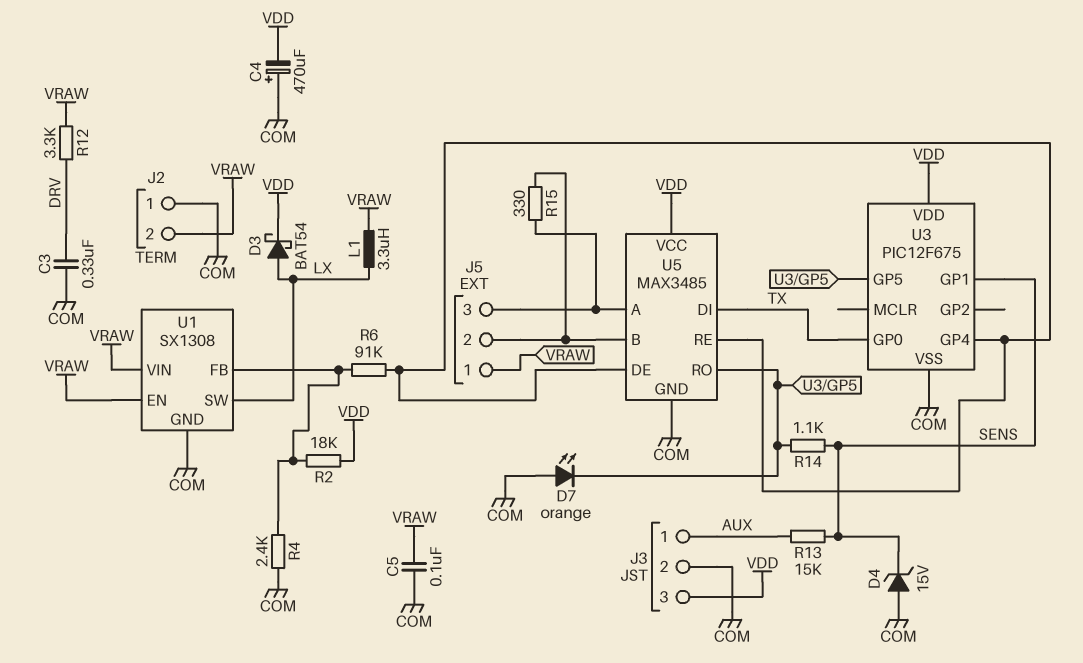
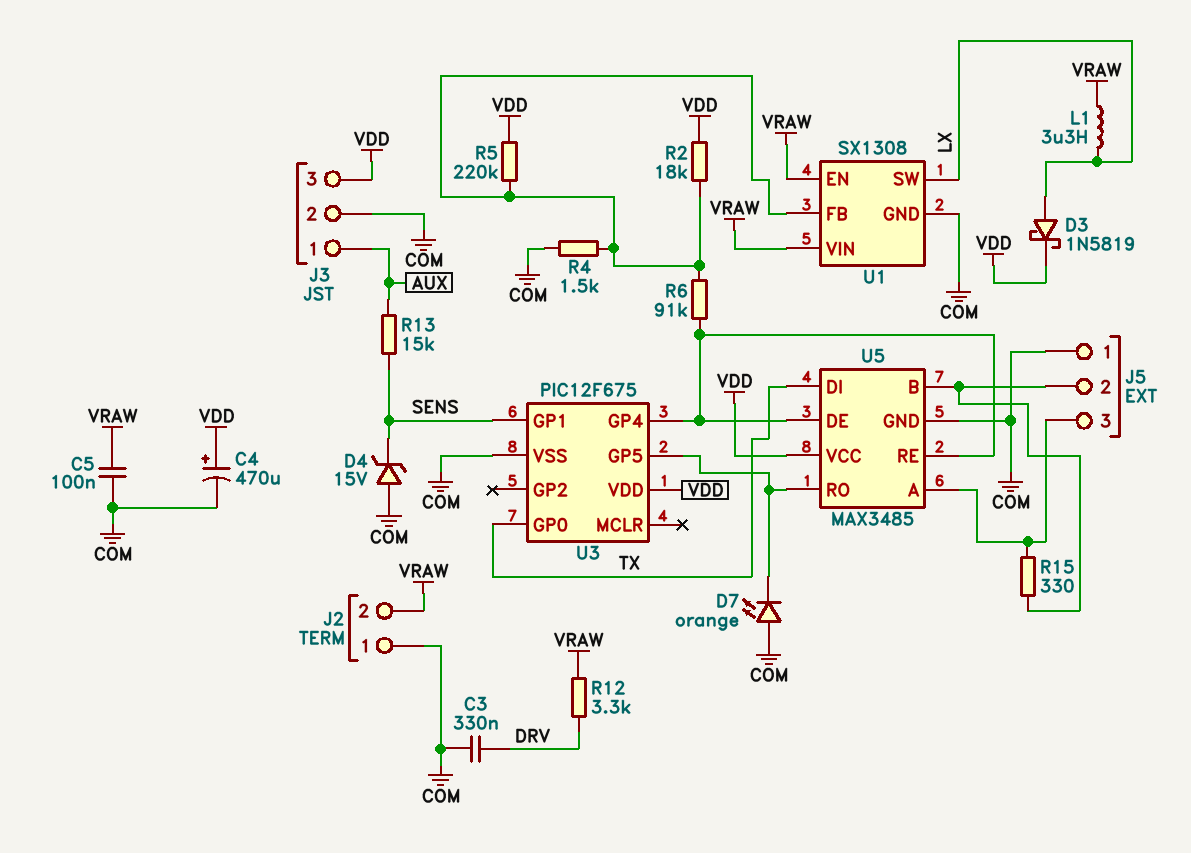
C4: 470uF (plus COM, minus VDD) -> 470uF (plus VDD, minus COM)
D3: schottky BAT54 (A LX, K VDD) -> schottky 1N5819 (A LX, K VDD)
J5 pin 1: VRAW -> COM
R4: 2.4k (COM, U1/FB) -> 1.5k (COM, U1/FB)
R5: none -> 220k (U1/FB, VDD)
R14: 1.1k (SENS, U3/GP5) -> none

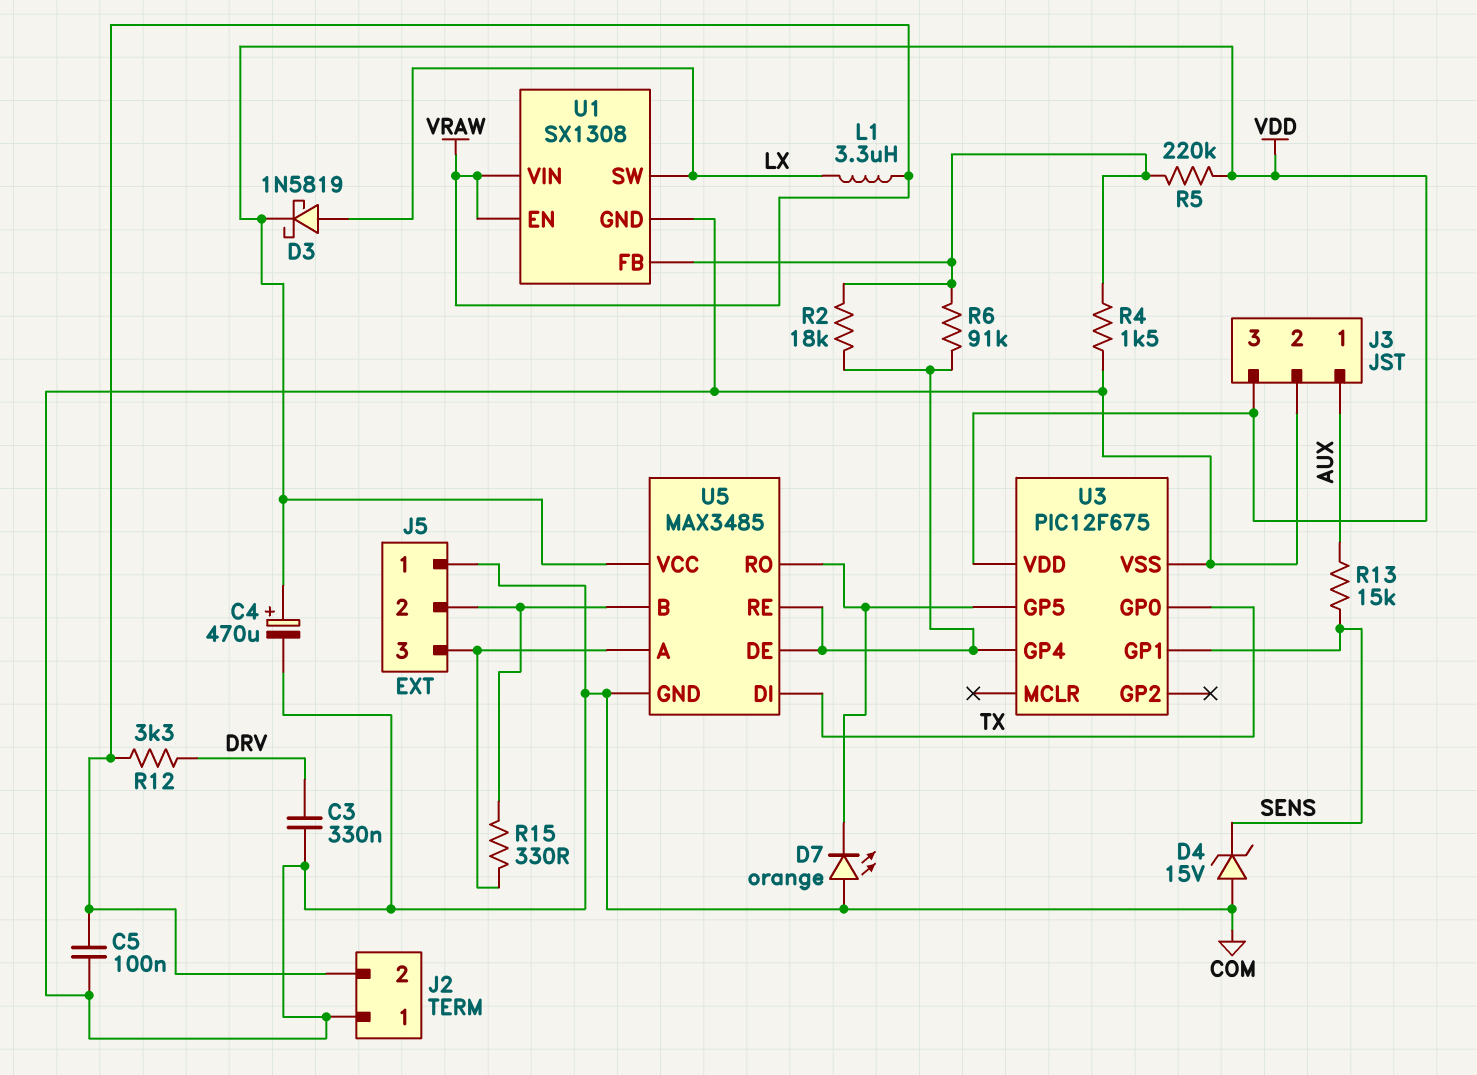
R2: 18k (U1/FB, VDD) -> 18k (U1/FB, U3/GP4)

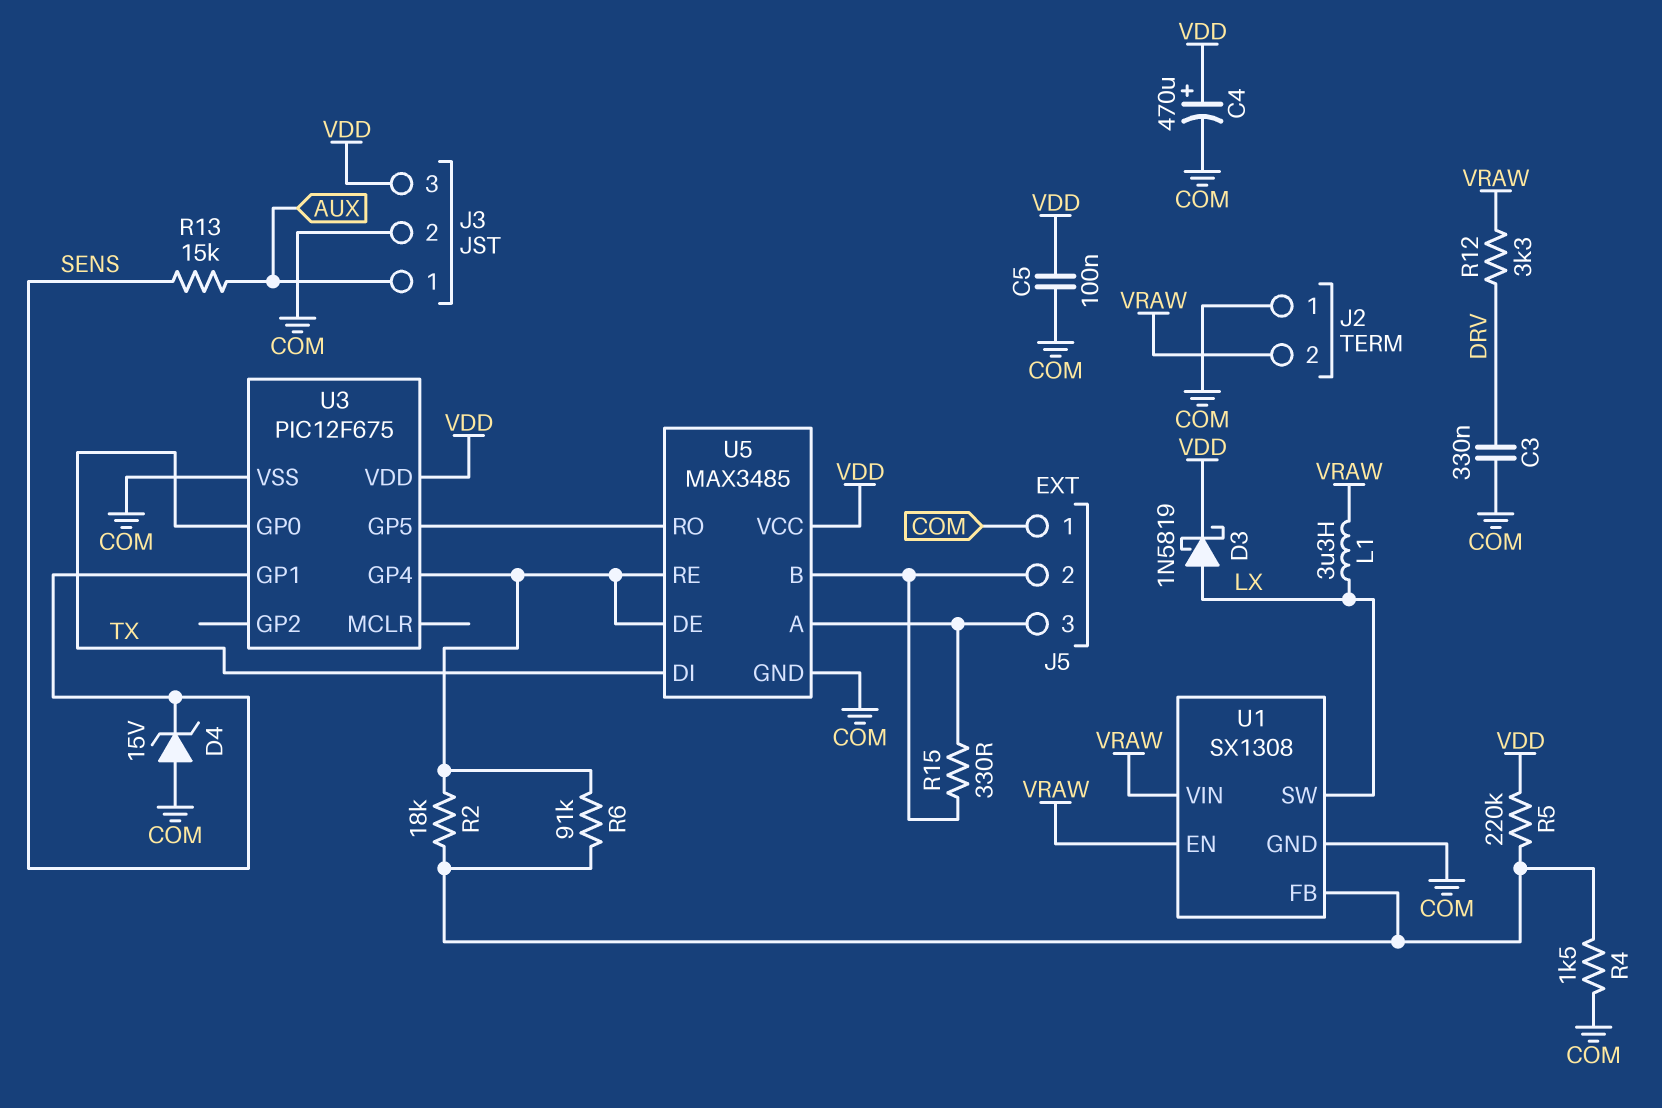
C5: 100nF (COM, VRAW) -> 100nF (COM, VDD)
D7: LED orange (A COM, K U3/GP5) -> none

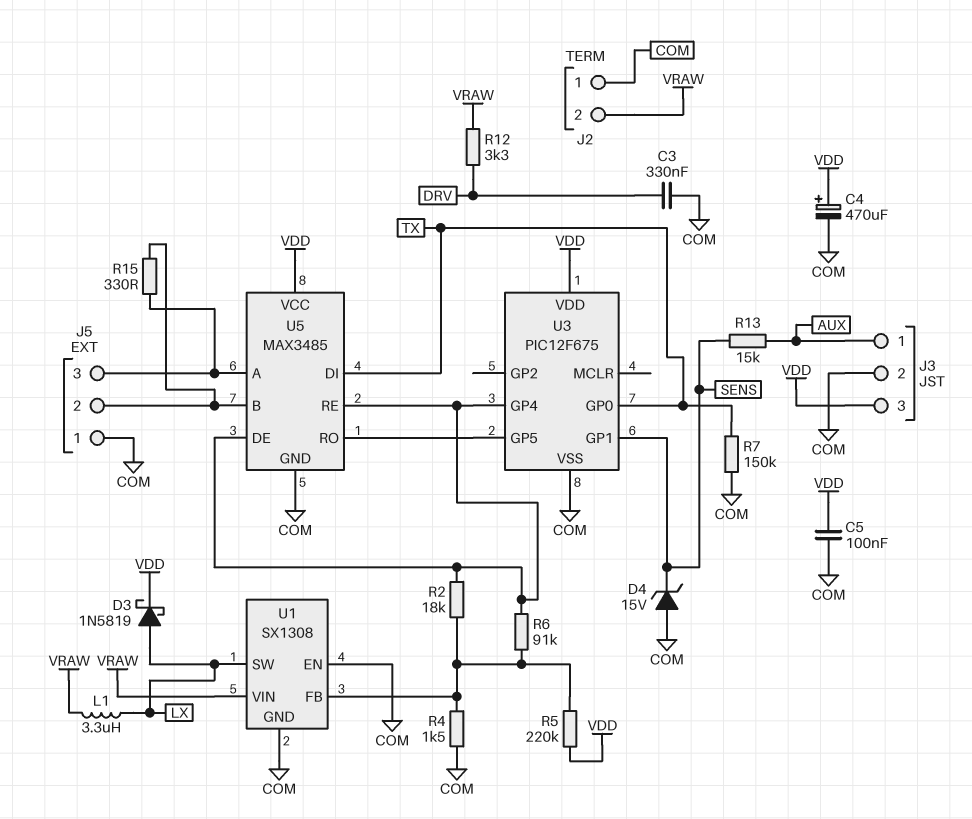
R7: none -> 150k (COM, TX)
U1 pin EN: VRAW -> COM

